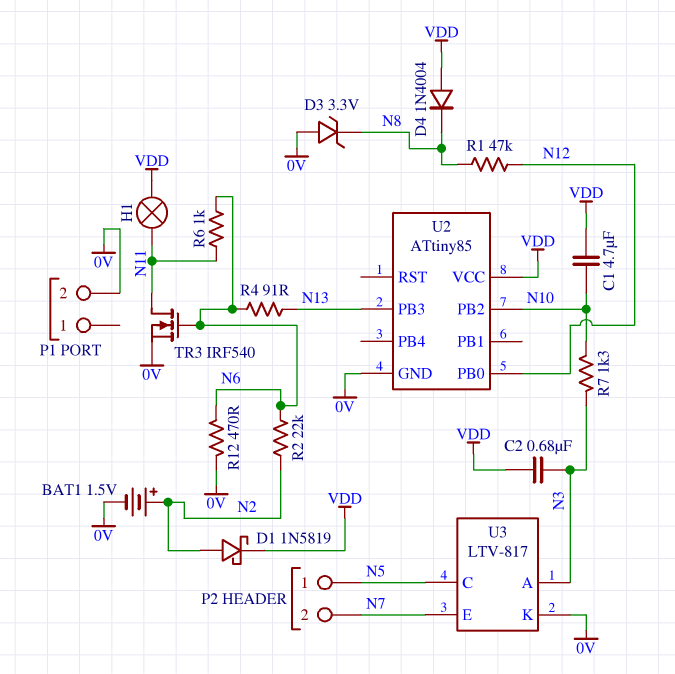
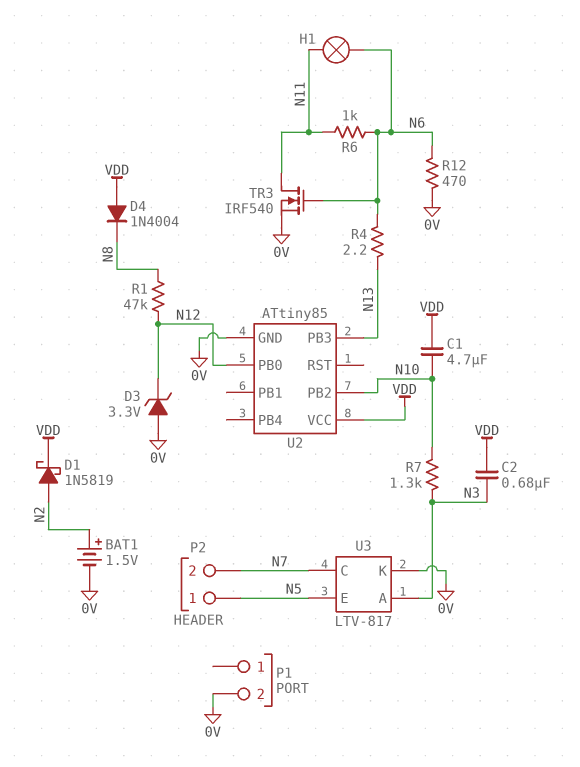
D3: zener 3.3V (A 0V, K N8) -> zener 3.3V (A 0V, K N12)
H1: lamp (N11, VDD) -> lamp (N6, N11)
R2: 22k (N2, N6) -> none
R4: 91 (N6, N13) -> 2.2 (N6, N13)
U3 pin C: N5 -> N7
U3 pin E: N7 -> N5

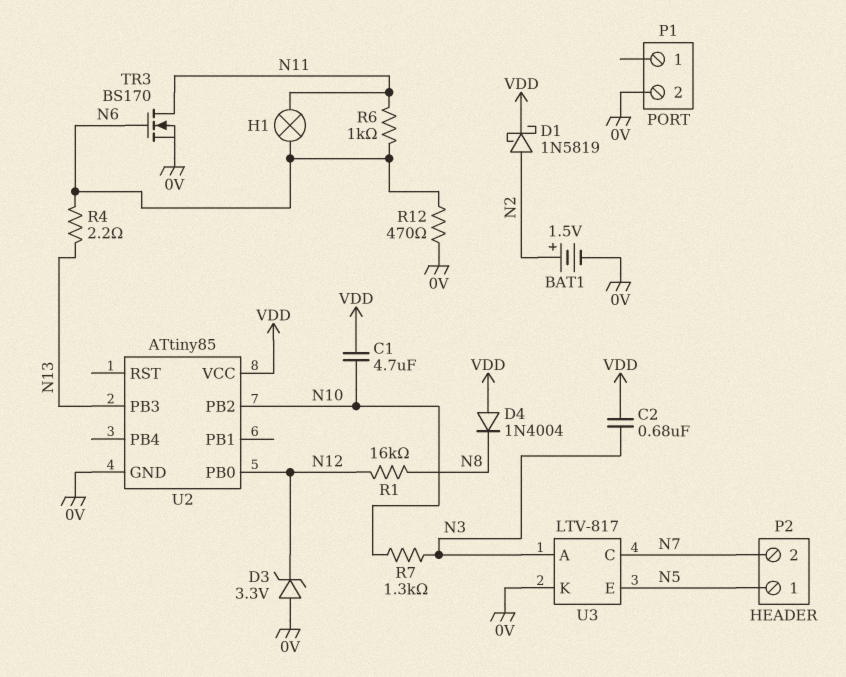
R1: 47k (N8, N12) -> 16k (N8, N12)
TR3: NMOS IRF540 (G N6, D N11, S 0V) -> NMOS BS170 (G N6, D N11, S 0V)

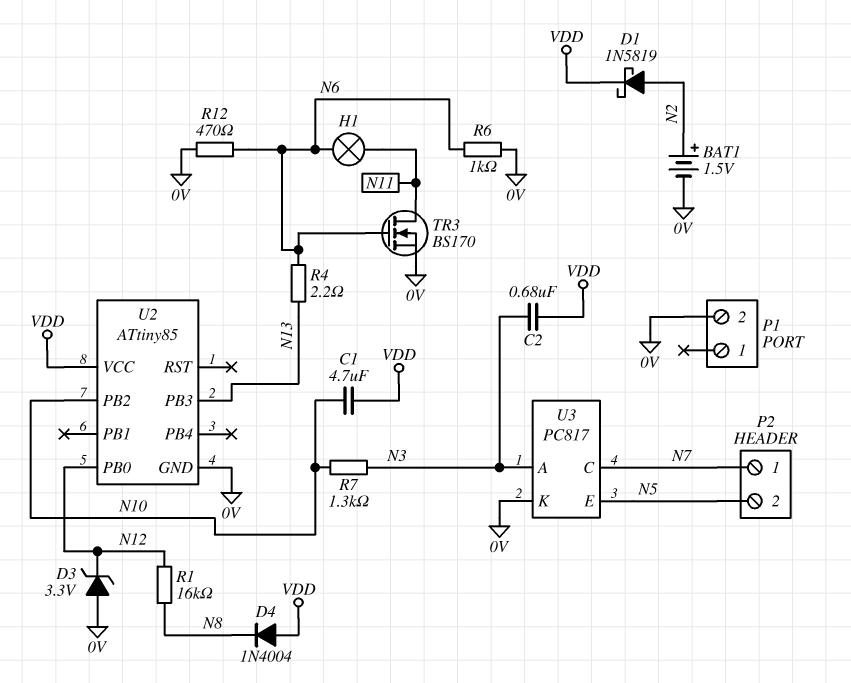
P2 pin 1: N5 -> N7
P2 pin 2: N7 -> N5
R6: 1k (N6, N11) -> 1k (0V, N6)
U3: LTV-817 -> PC817

